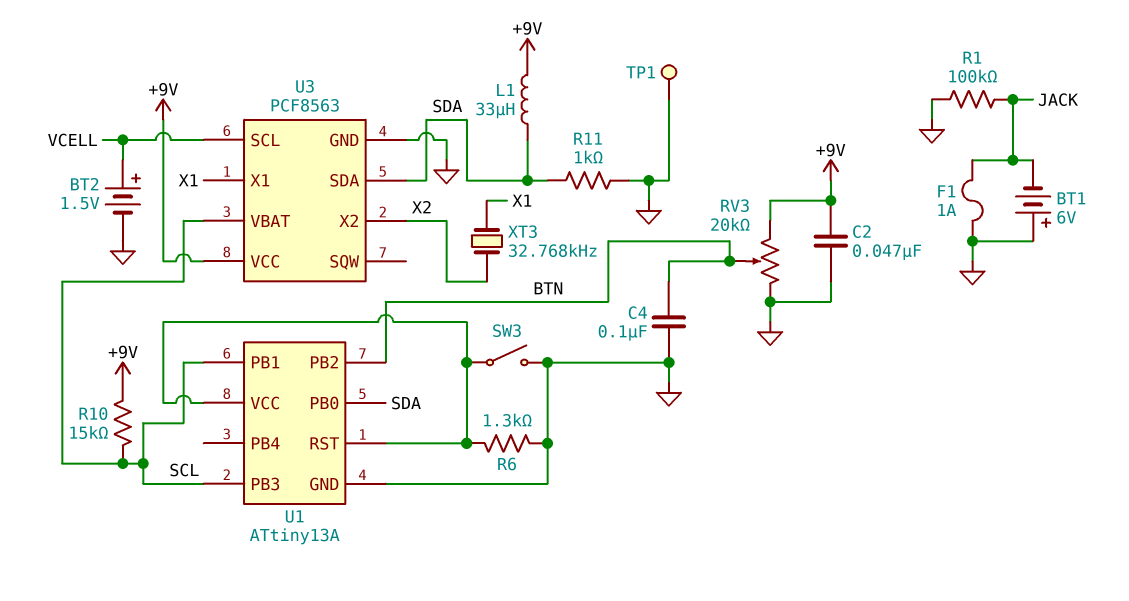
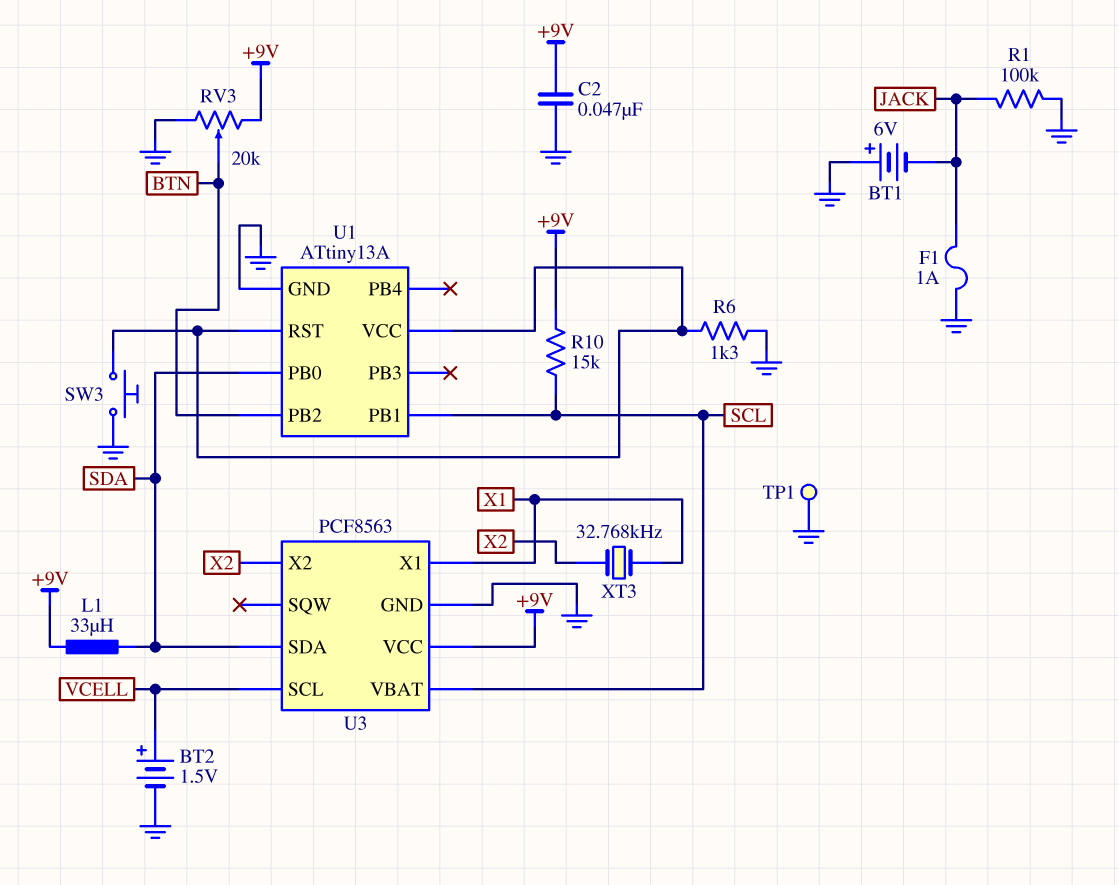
C4: 100nF (BTN, GND) -> none
R11: 1k (GND, SDA) -> none
SW3: switch (GND, U1/RST) -> button (GND, U1/RST)
U1 pin PB3: SCL -> none

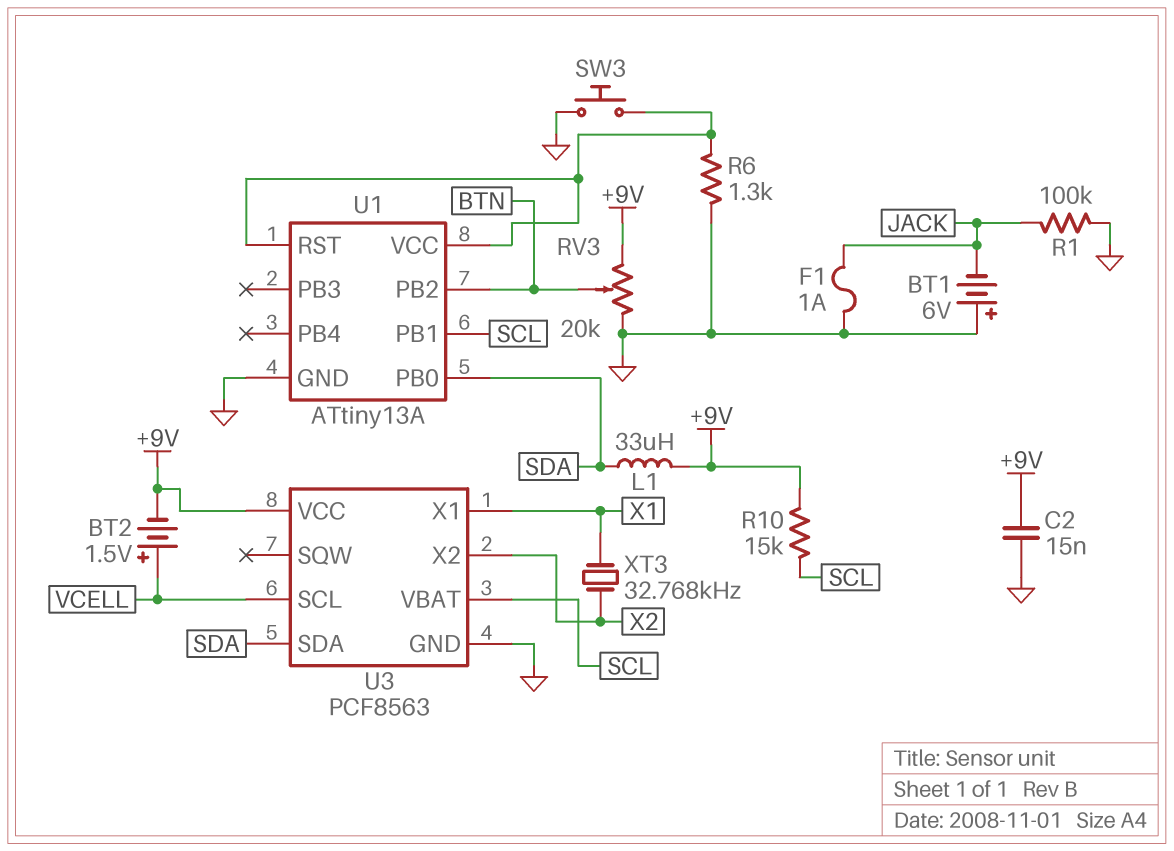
BT2: 1.5V (plus VCELL, minus GND) -> 1.5V (plus VCELL, minus +9V)
C2: 47nF (+9V, GND) -> 15nF (+9V, GND)
TP1: test point (GND) -> none

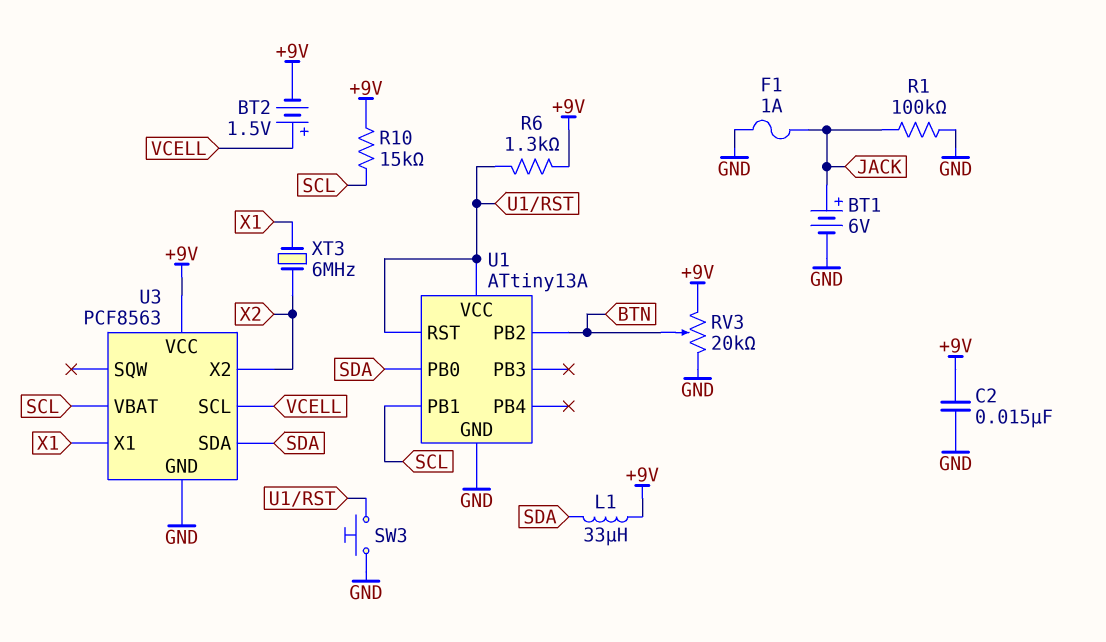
BT1: 6V (plus GND, minus JACK) -> 6V (plus JACK, minus GND)
R6: 1.3k (GND, U1/RST) -> 1.3k (+9V, U1/RST)
XT3: 32.768kHz (X1, X2) -> 6MHz (X1, X2)

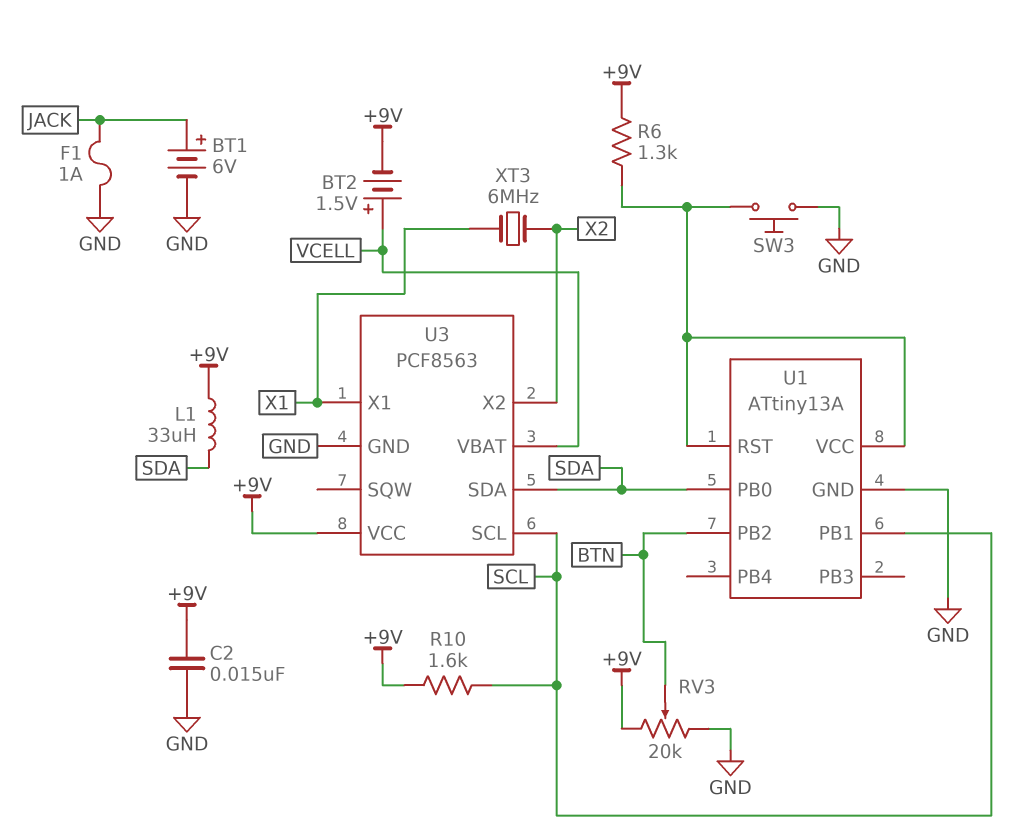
R1: 100k (GND, JACK) -> none
R10: 15k (+9V, SCL) -> 1.6k (+9V, SCL)
U3 pin SCL: VCELL -> SCL
U3 pin VBAT: SCL -> VCELL

